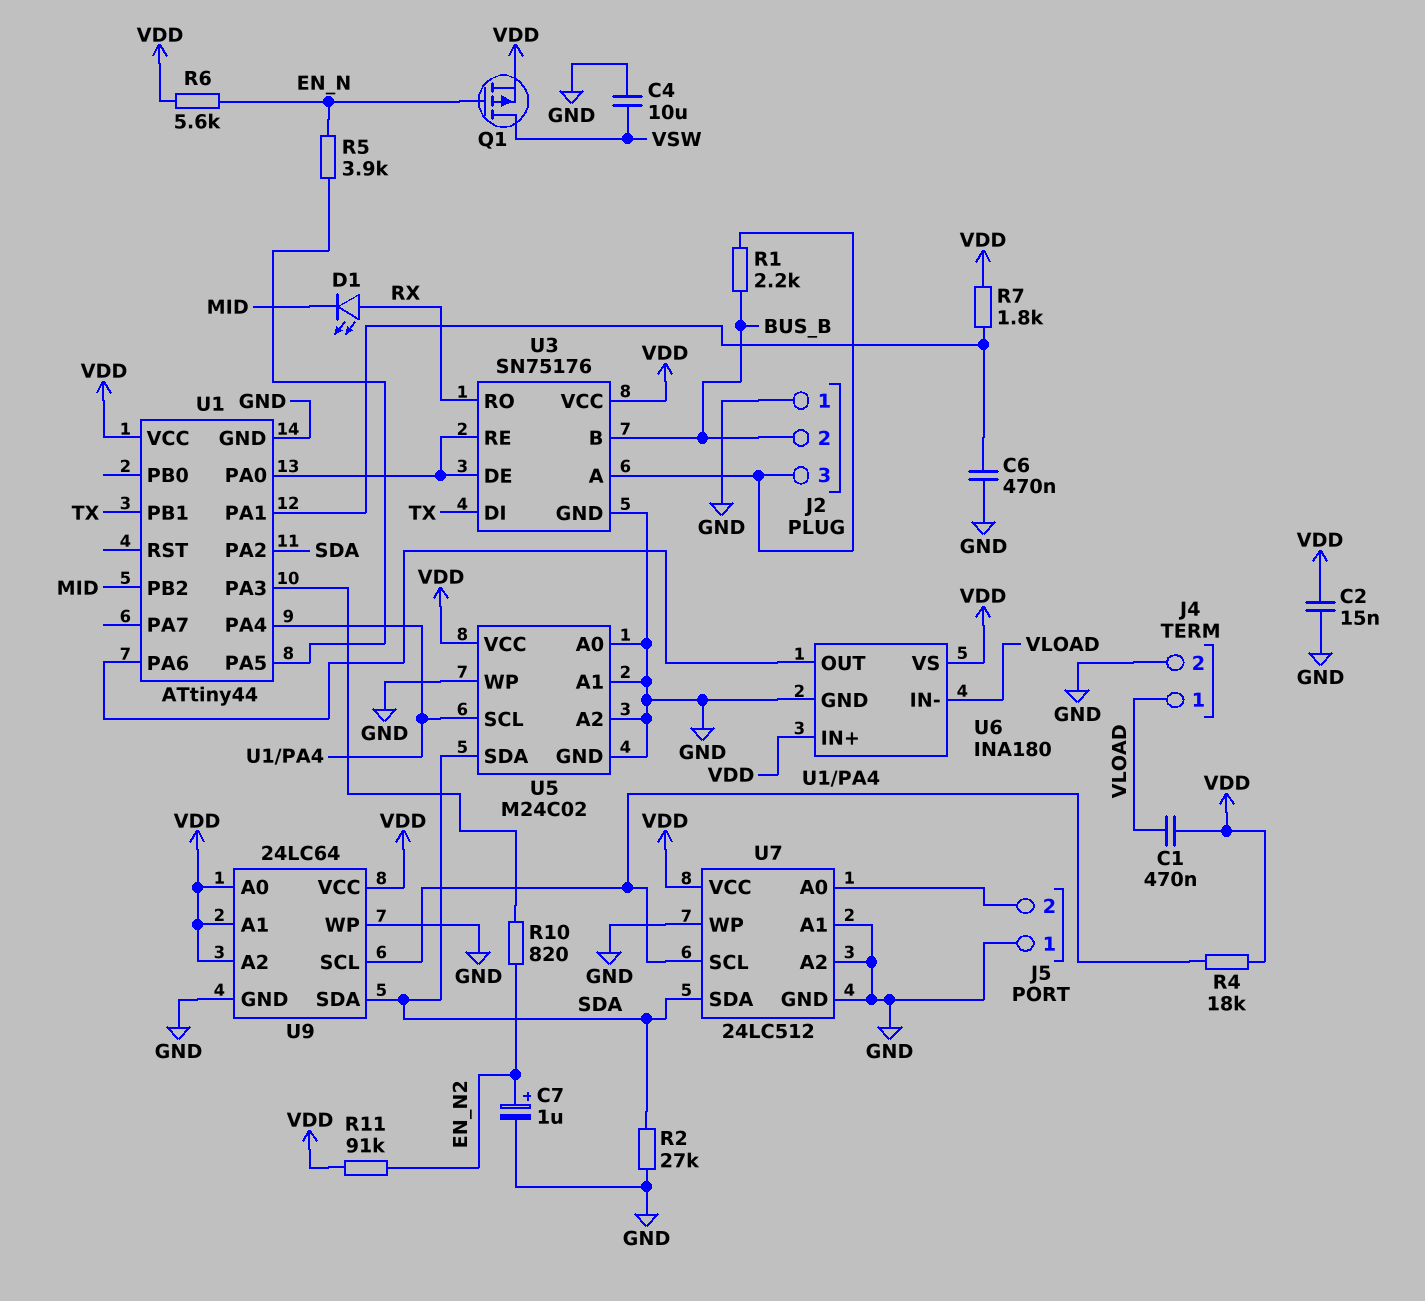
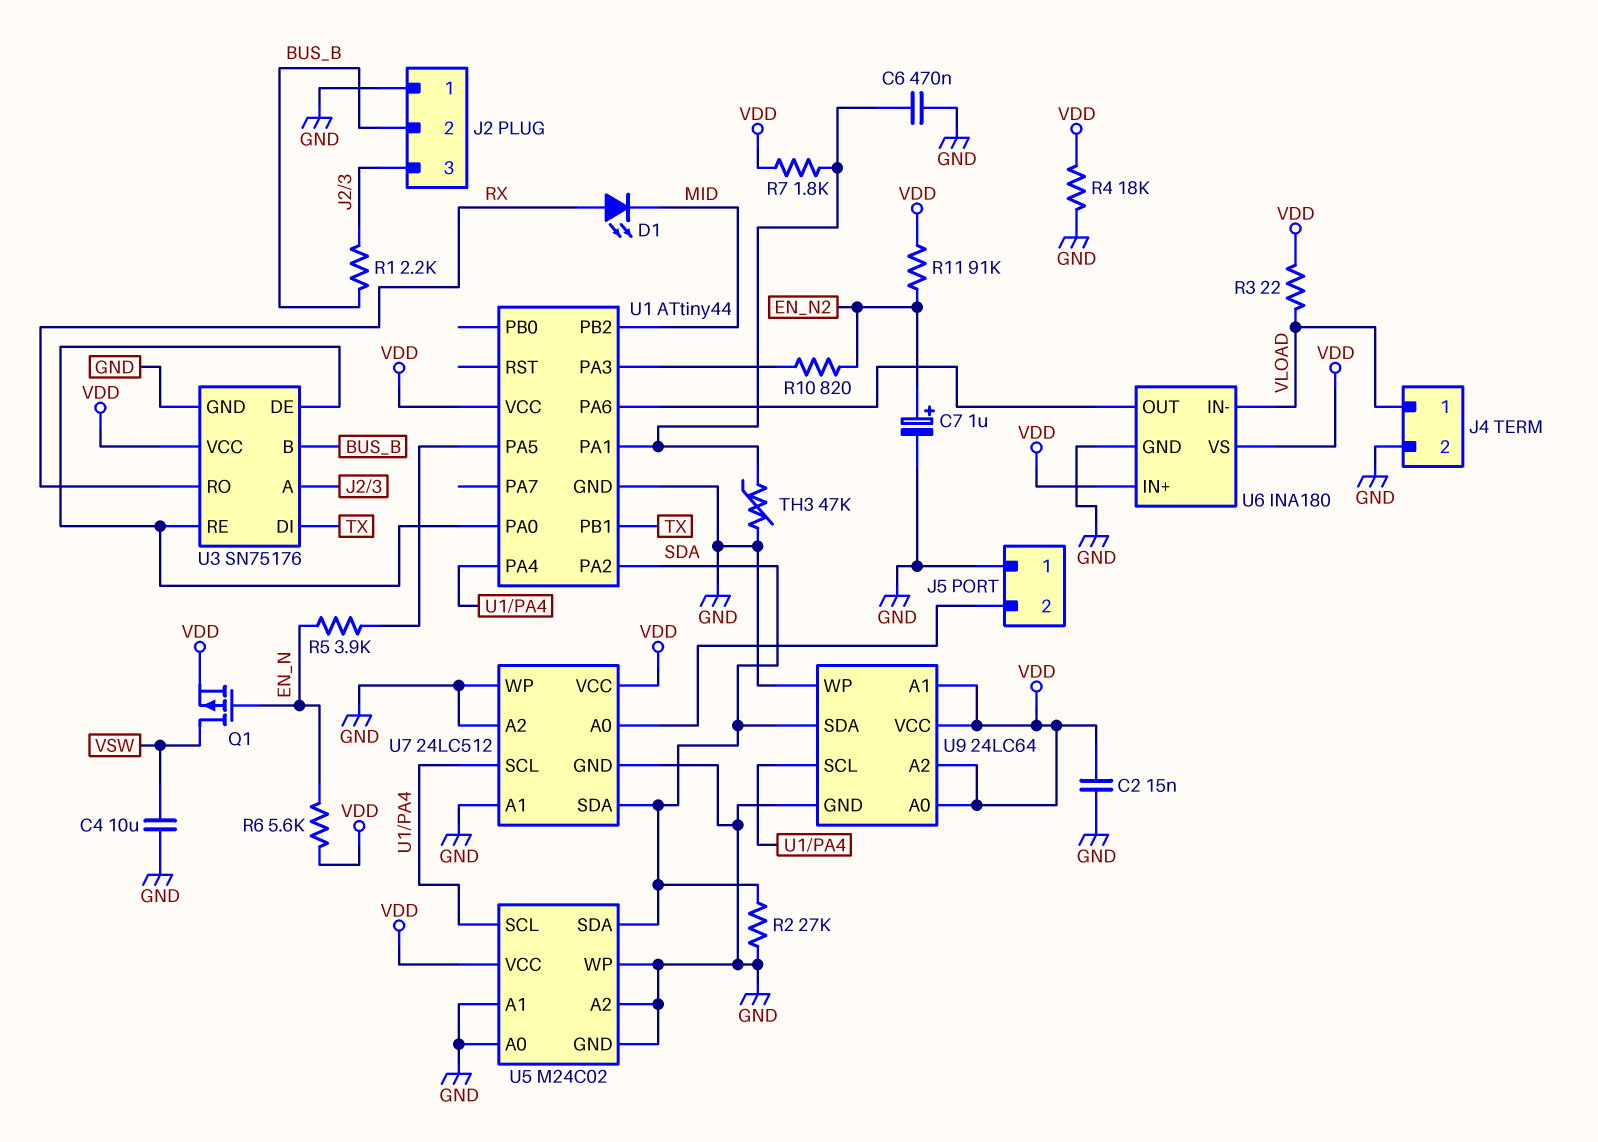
C1: 470nF (VDD, VLOAD) -> none
R3: none -> 22 (VDD, VLOAD)
R4: 18k (U1/PA4, VDD) -> 18k (GND, VDD)
TH3: none -> 47k (GND, U1/PA1)

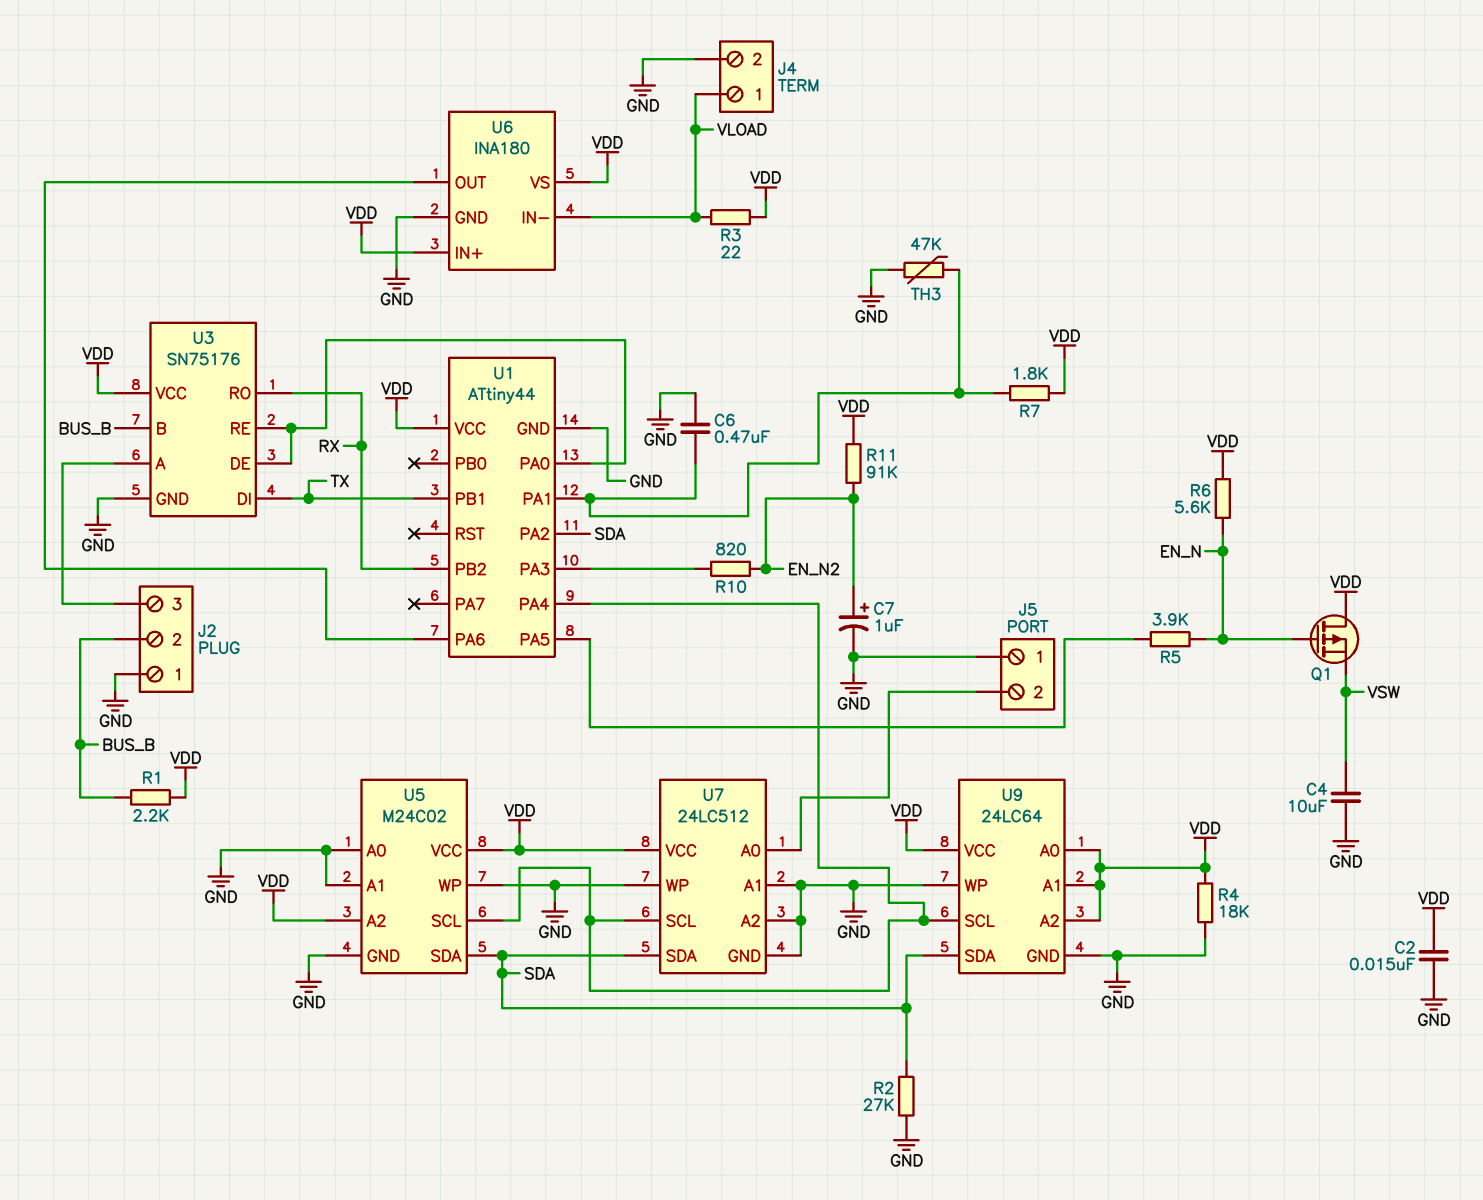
D1: LED (A RX, K MID) -> none
Q1: PMOS (G EN_N, D VSW, S VDD) -> PMOS (G EN_N, D VDD, S VSW)
R1: 2.2k (BUS_B, J2/3) -> 2.2k (BUS_B, VDD)
U1 pin PB2: MID -> RX
U5 pin A2: GND -> VDD

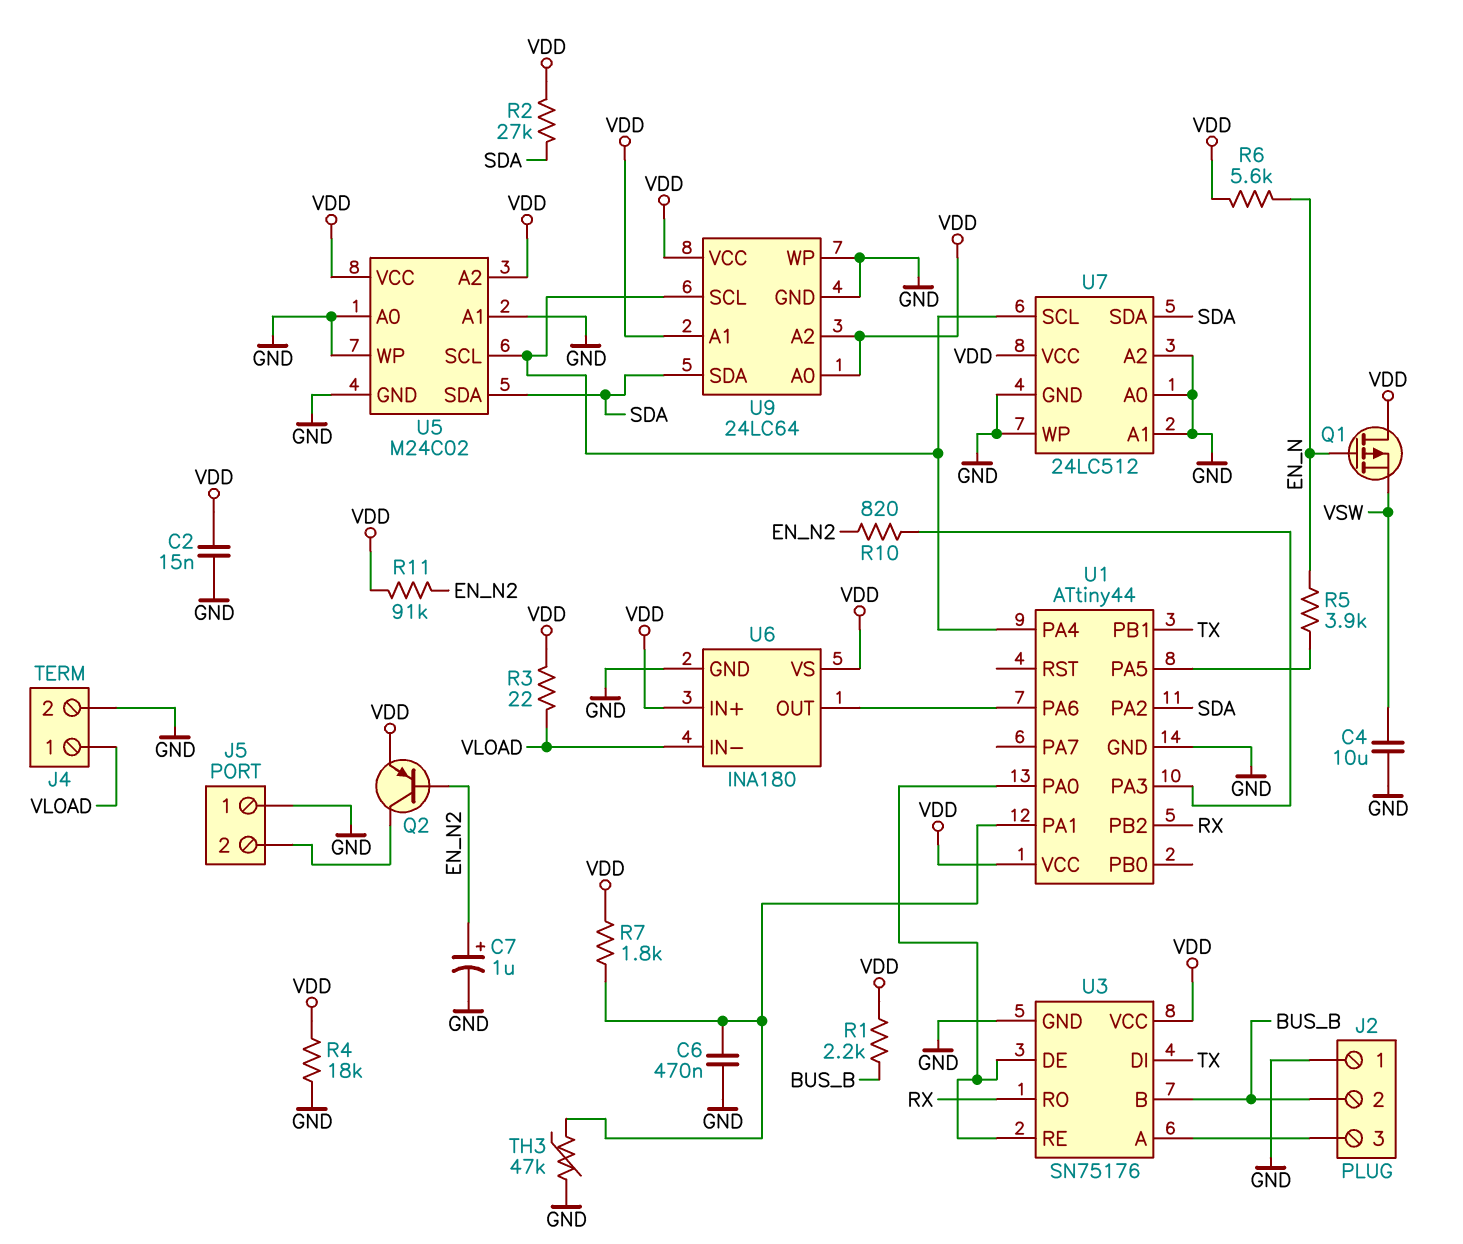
Q2: none -> PNP (B EN_N2, C J5/2, E VDD)
R2: 27k (GND, SDA) -> 27k (SDA, VDD)
U7 pin A0: J5/2 -> GND

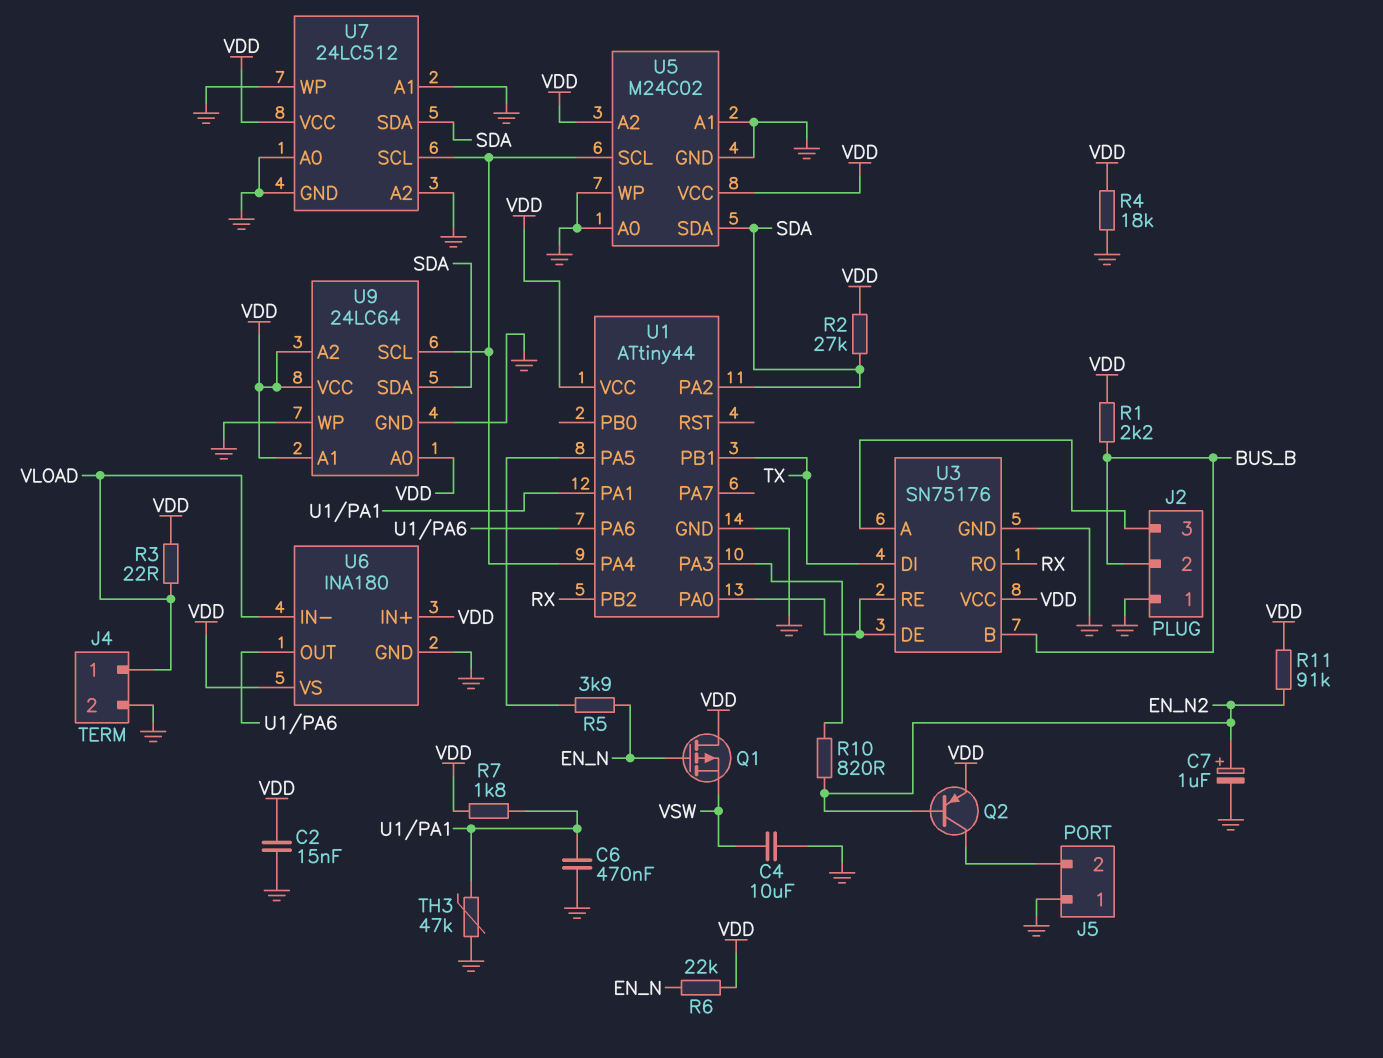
R6: 5.6k (EN_N, VDD) -> 22k (EN_N, VDD)

